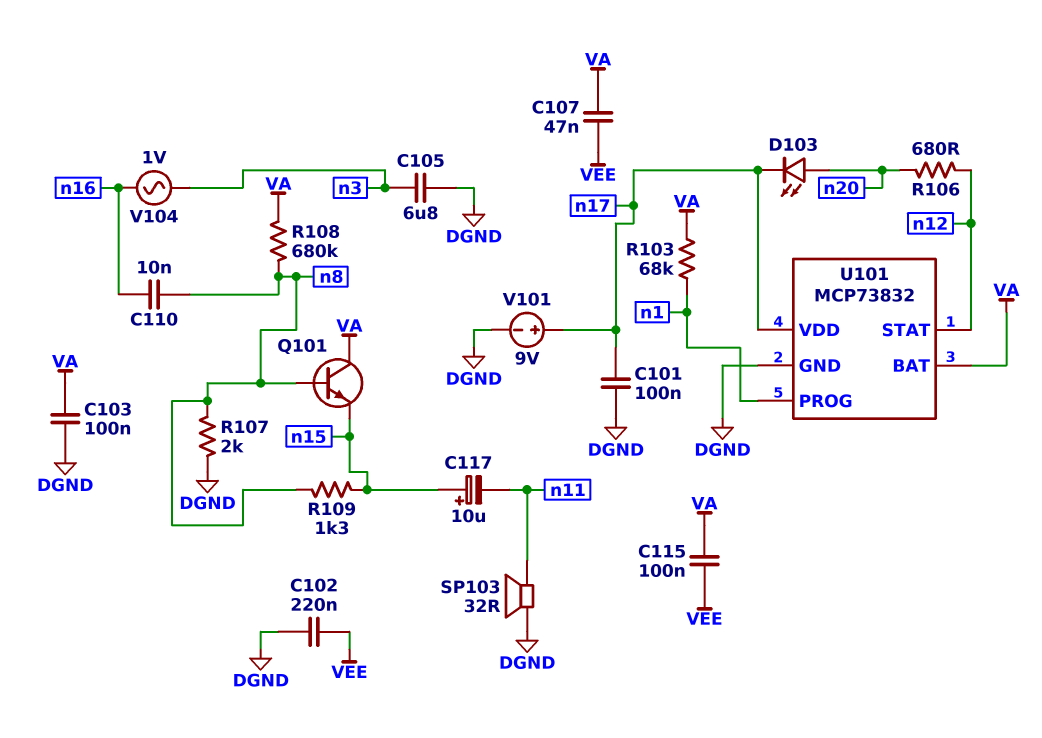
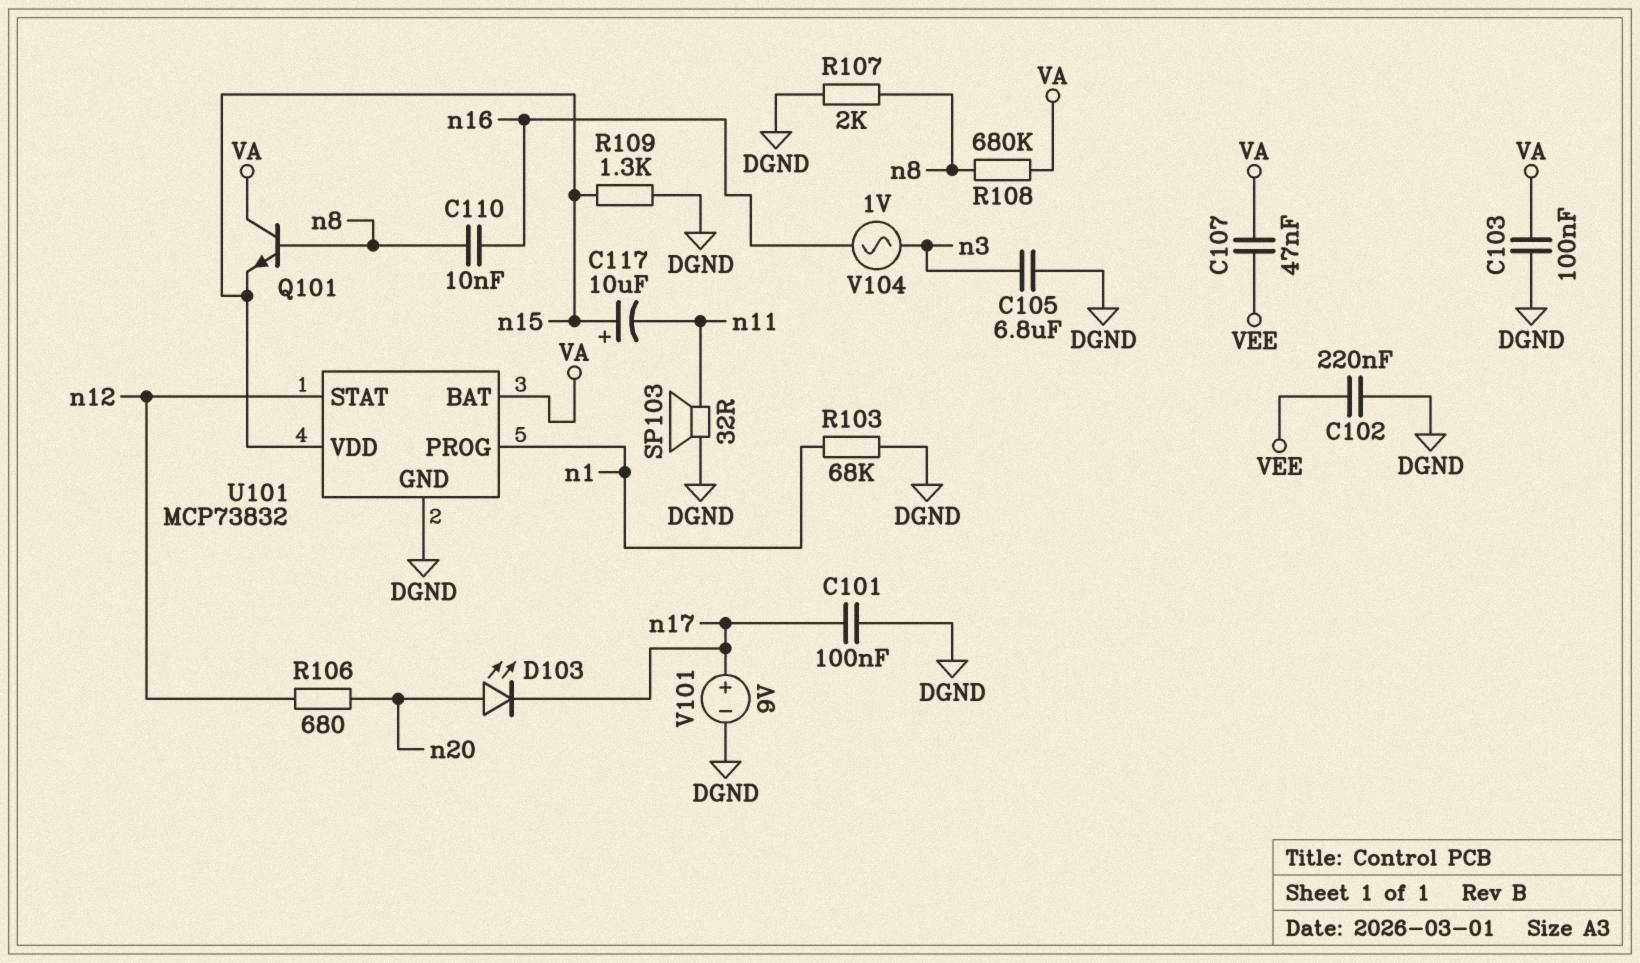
C115: 100nF (VA, VEE) -> none
R103: 68k (VA, n1) -> 68k (DGND, n1)
R109: 1.3k (n8, n15) -> 1.3k (DGND, n15)
U101 pin VDD: n17 -> n15

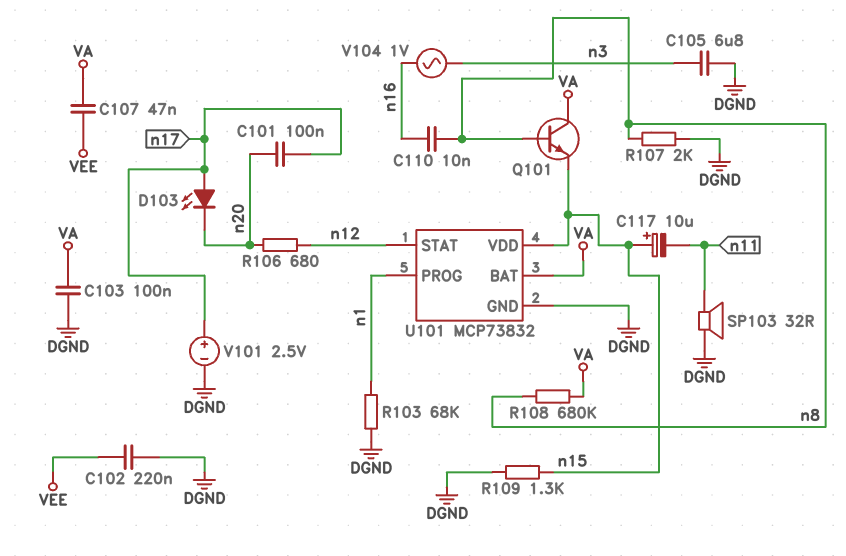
C101: 100nF (DGND, n17) -> 100nF (n17, n20)
D103: LED (A n20, K n17) -> LED (A n17, K n20)
V101: 9V (plus n17, minus DGND) -> 2.5V (plus n17, minus DGND)

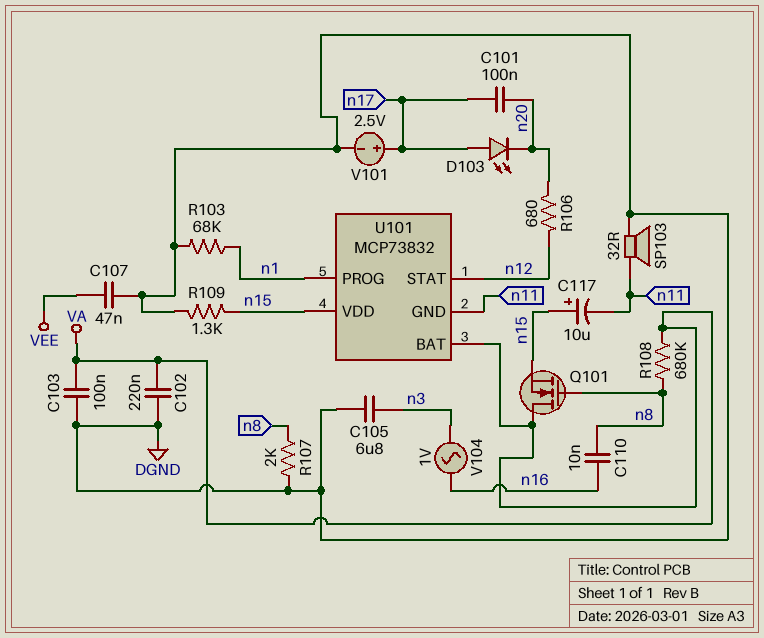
C102: 220nF (DGND, VEE) -> 220nF (DGND, VA)
C107: 47nF (VA, VEE) -> 47nF (DGND, VEE)
Q101: NPN (B n8, C VA, E n15) -> NMOS (G n8, D VA, S n15)
U101 pin GND: DGND -> n11

